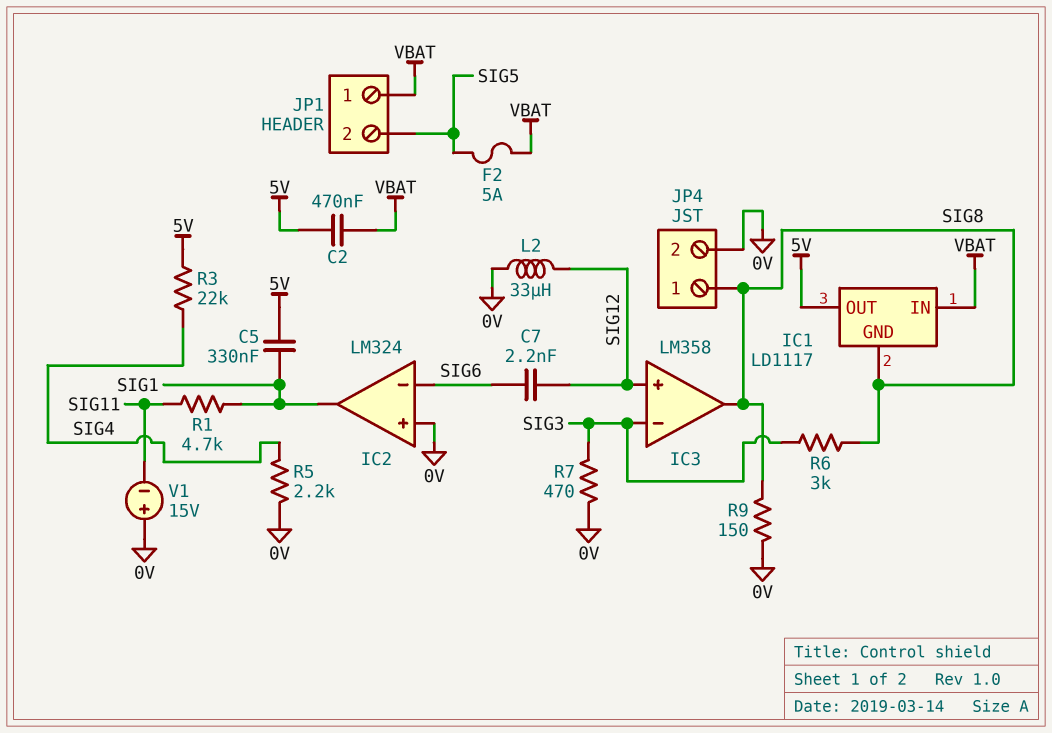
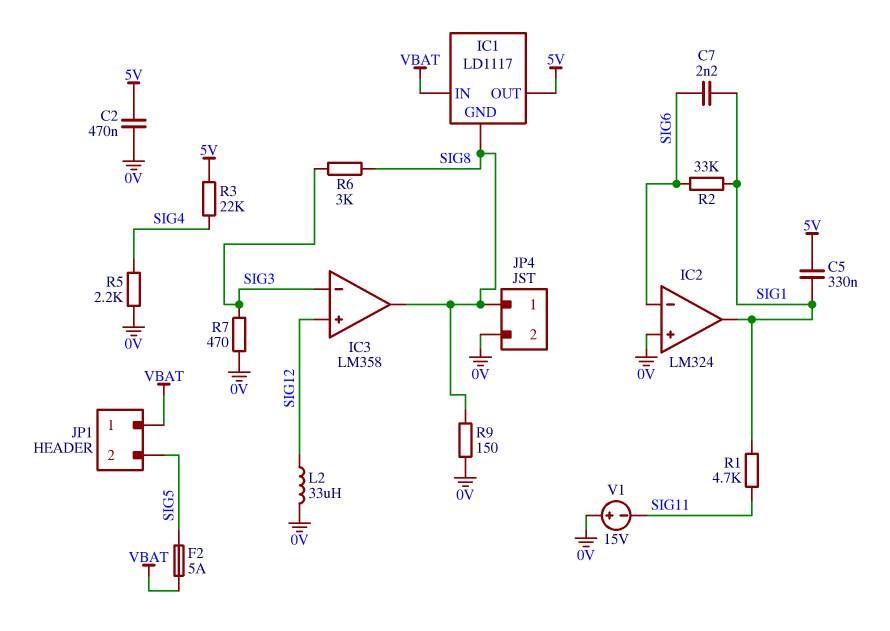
C2: 470nF (5V, VBAT) -> 470nF (0V, 5V)
C7: 2.2nF (SIG6, SIG12) -> 2.2nF (SIG1, SIG6)
R2: none -> 33k (SIG1, SIG6)

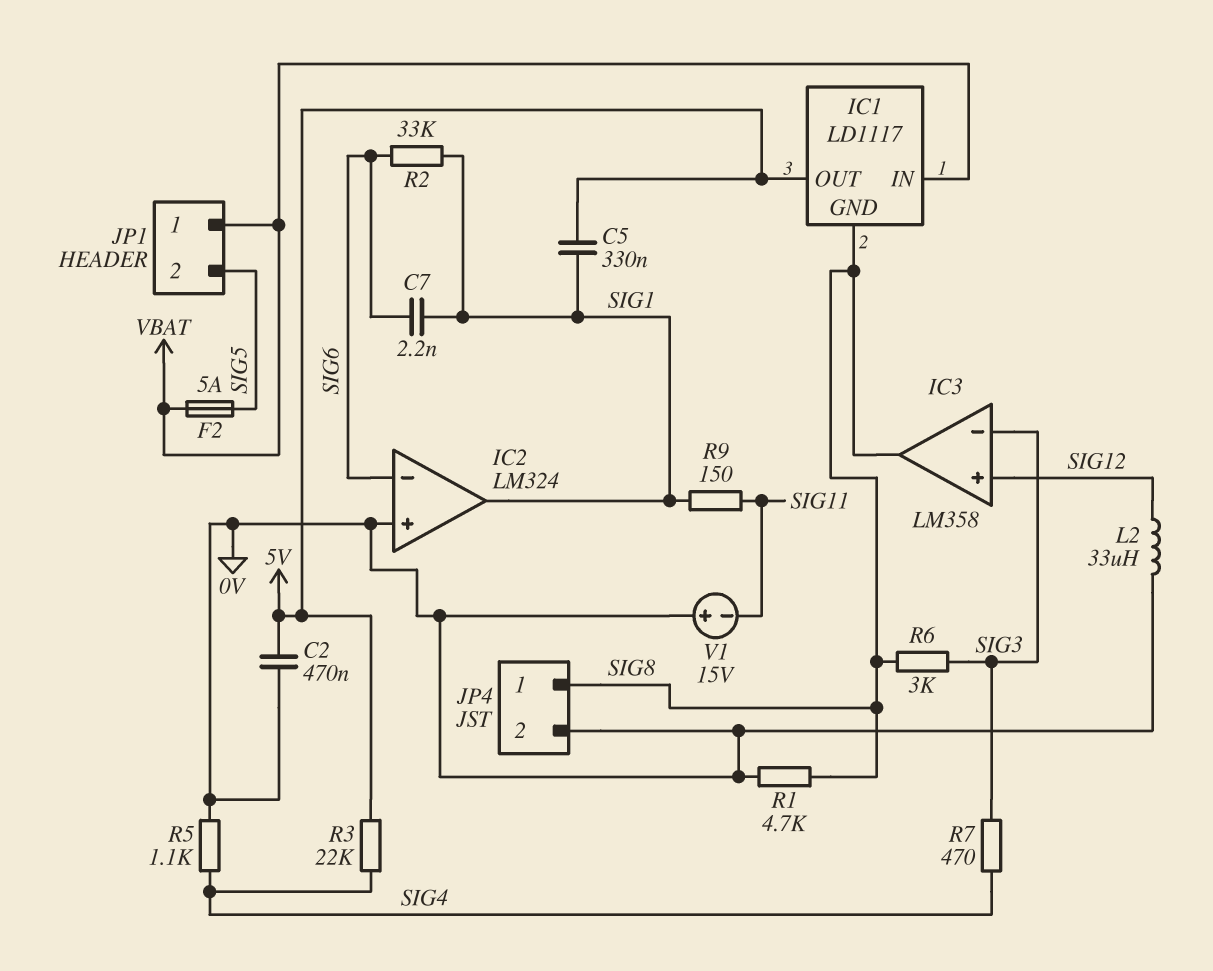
R1: 4.7k (SIG1, SIG11) -> 4.7k (0V, SIG8)
R5: 2.2k (0V, SIG4) -> 1.1k (0V, SIG4)
R7: 470 (0V, SIG3) -> 470 (SIG3, SIG4)
R9: 150 (0V, SIG8) -> 150 (SIG1, SIG11)

